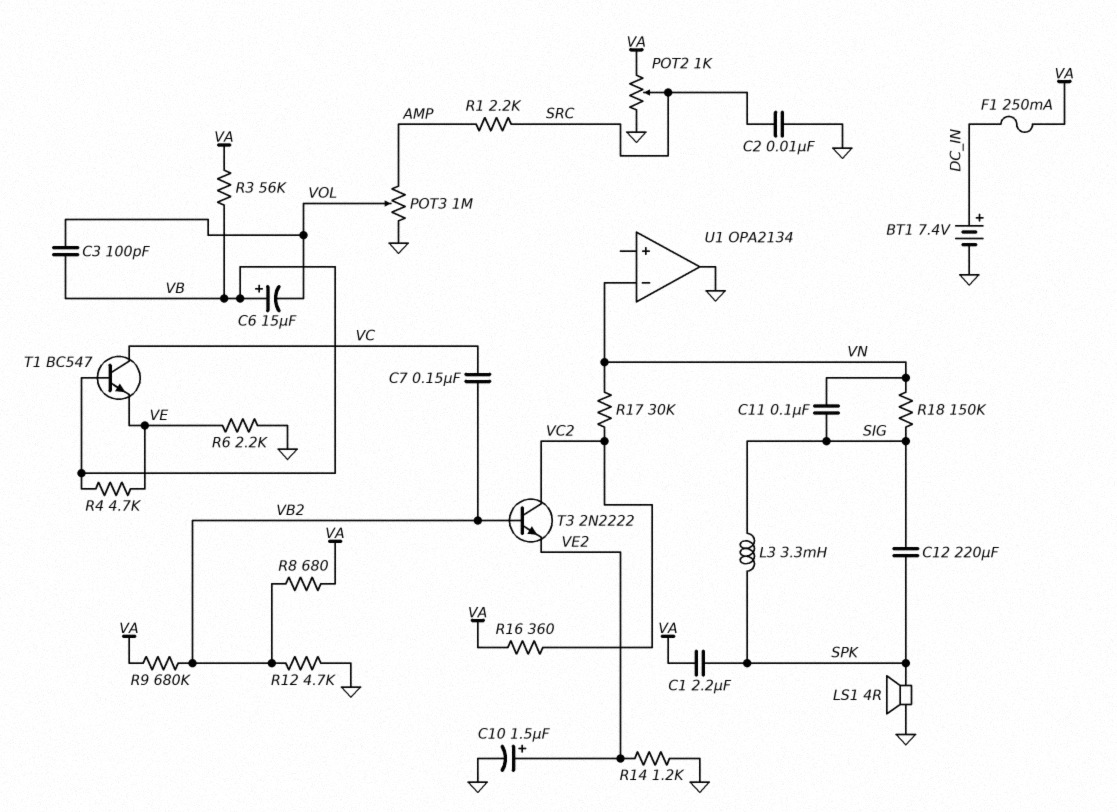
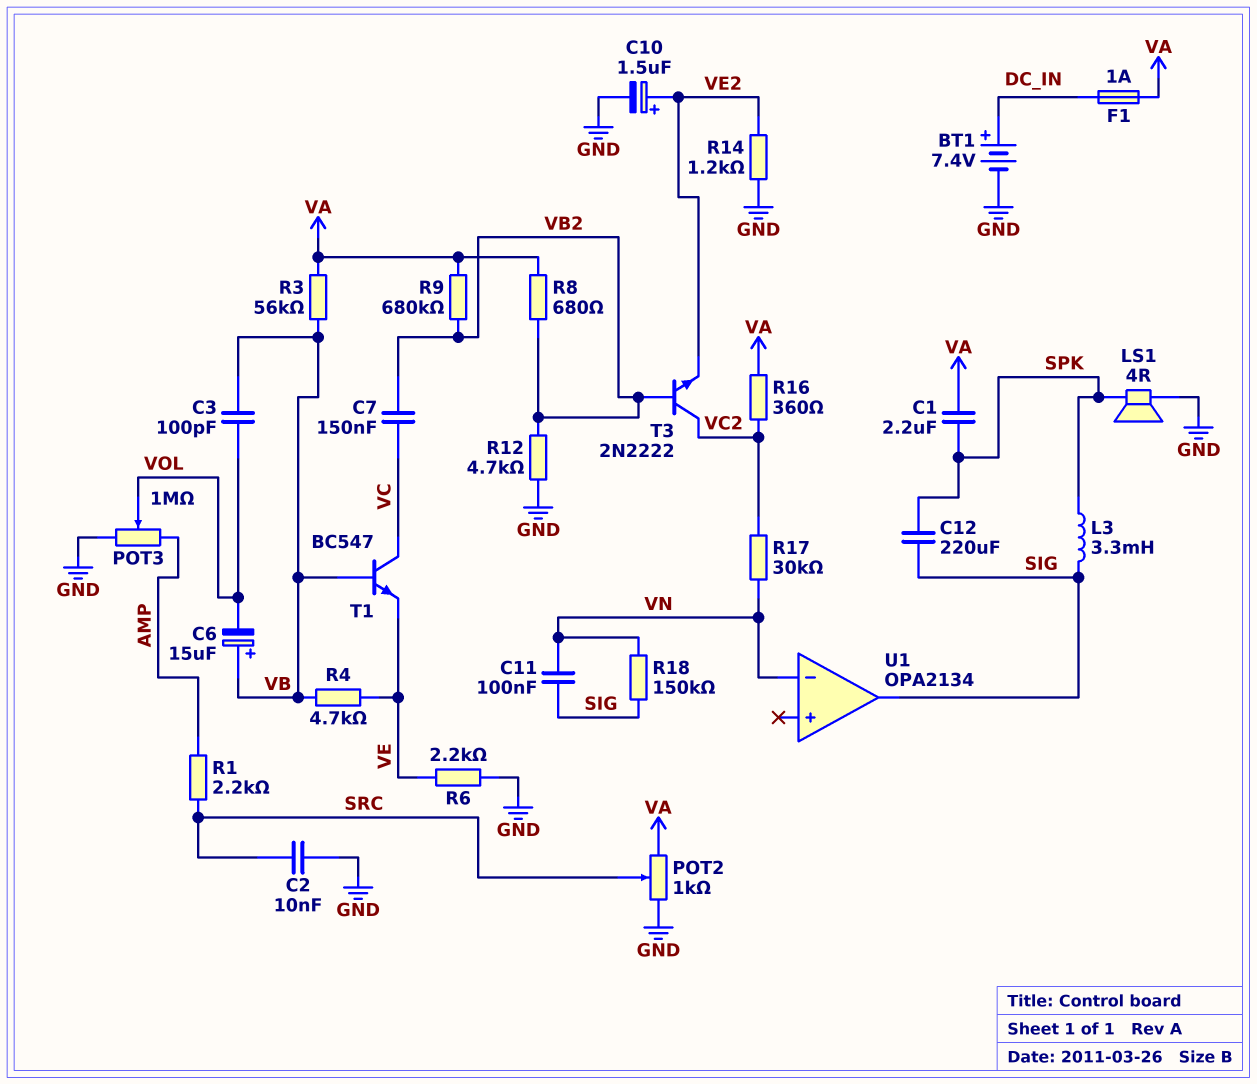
F1: 250mA (DC_IN, VA) -> 1A (DC_IN, VA)
U1 pin out: GND -> SIG

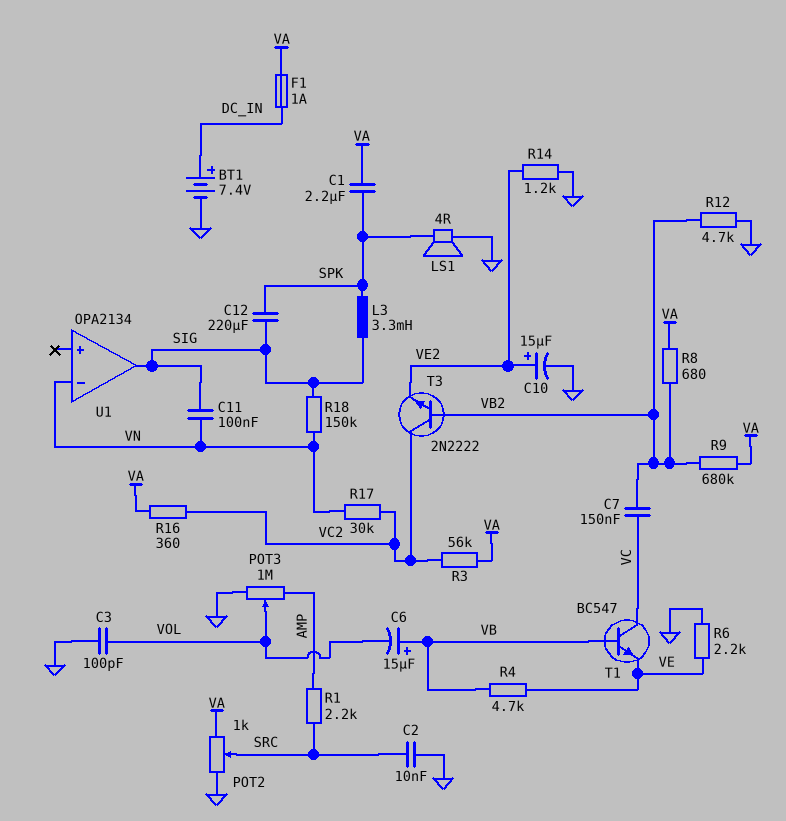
C3: 100pF (VB, VOL) -> 100pF (GND, VOL)
C10: 1.5uF (plus VE2, minus GND) -> 15uF (plus VE2, minus GND)
R3: 56k (VA, VB) -> 56k (VA, VC2)

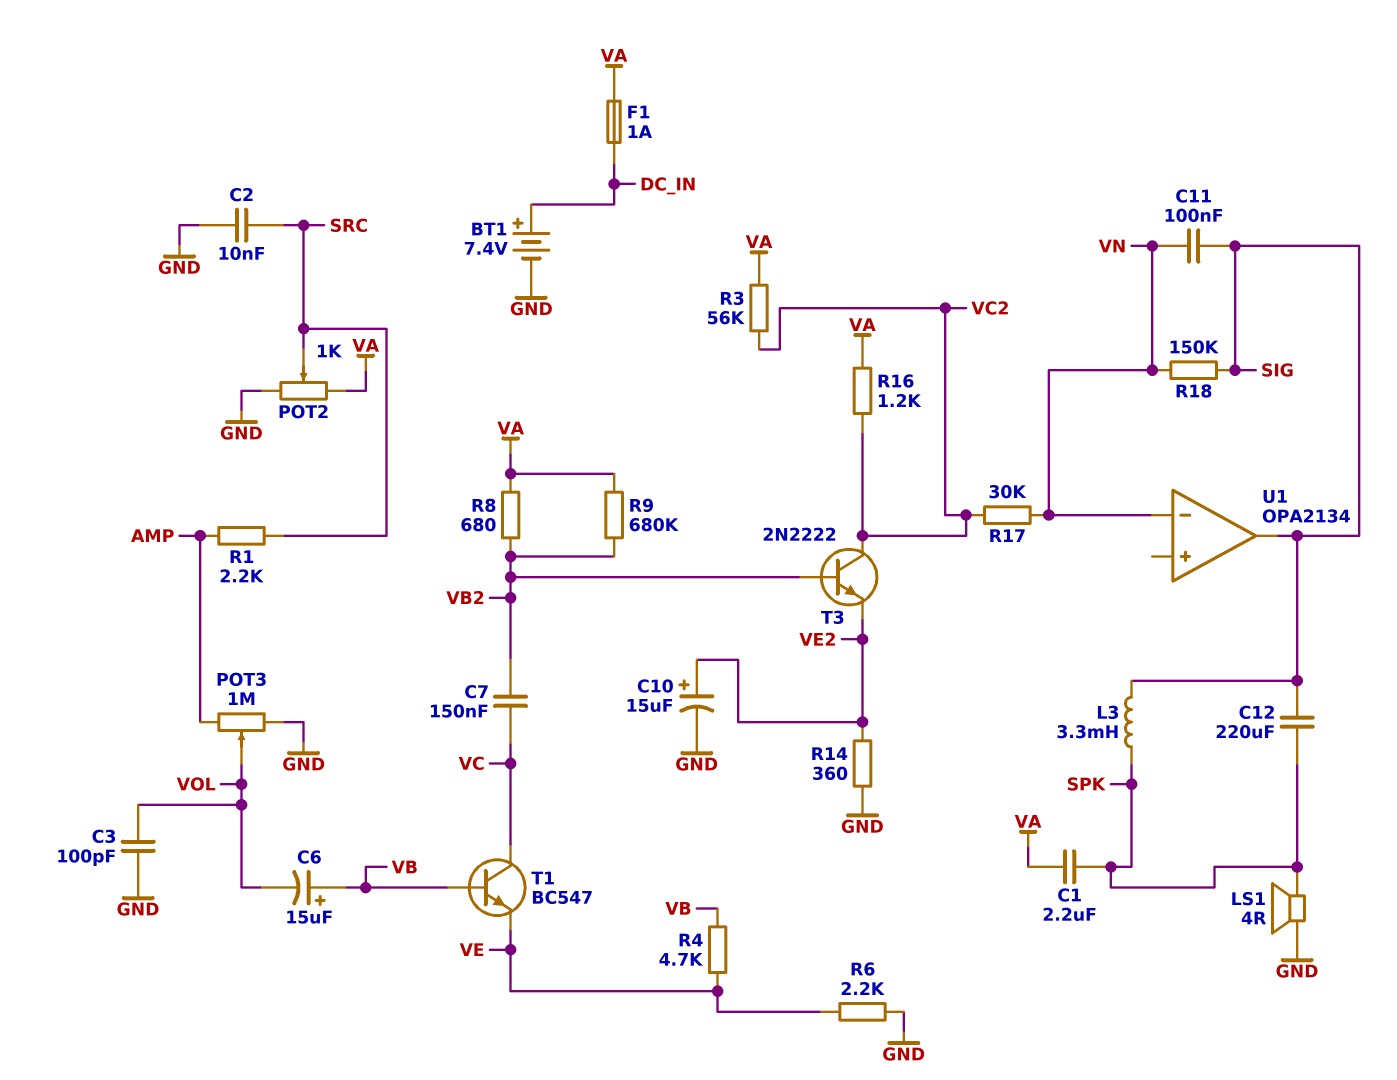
R12: 4.7k (GND, VB2) -> none
R14: 1.2k (GND, VE2) -> 360 (GND, VE2)
R16: 360 (VA, VC2) -> 1.2k (VA, VC2)

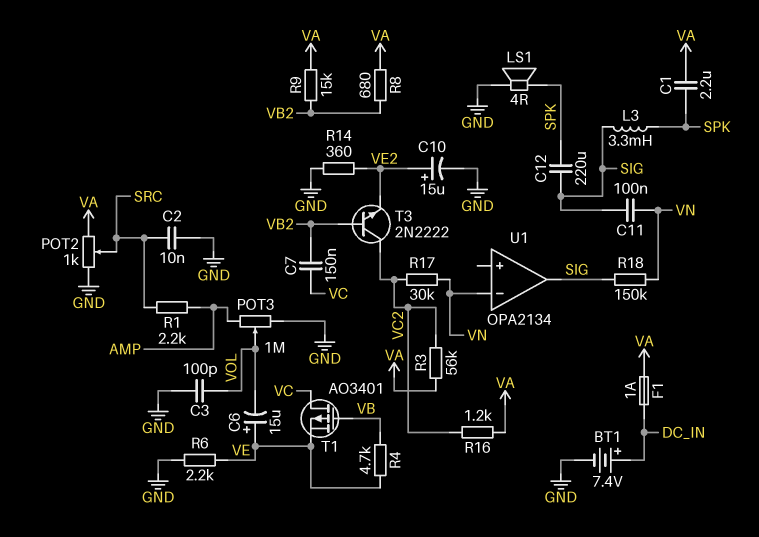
C6: 15uF (plus VB, minus VOL) -> 15uF (plus VE, minus VOL)
R9: 680k (VA, VB2) -> 15k (VA, VB2)
T1: NPN BC547 (B VB, C VC, E VE) -> PMOS AO3401 (G VB, D VC, S VE)

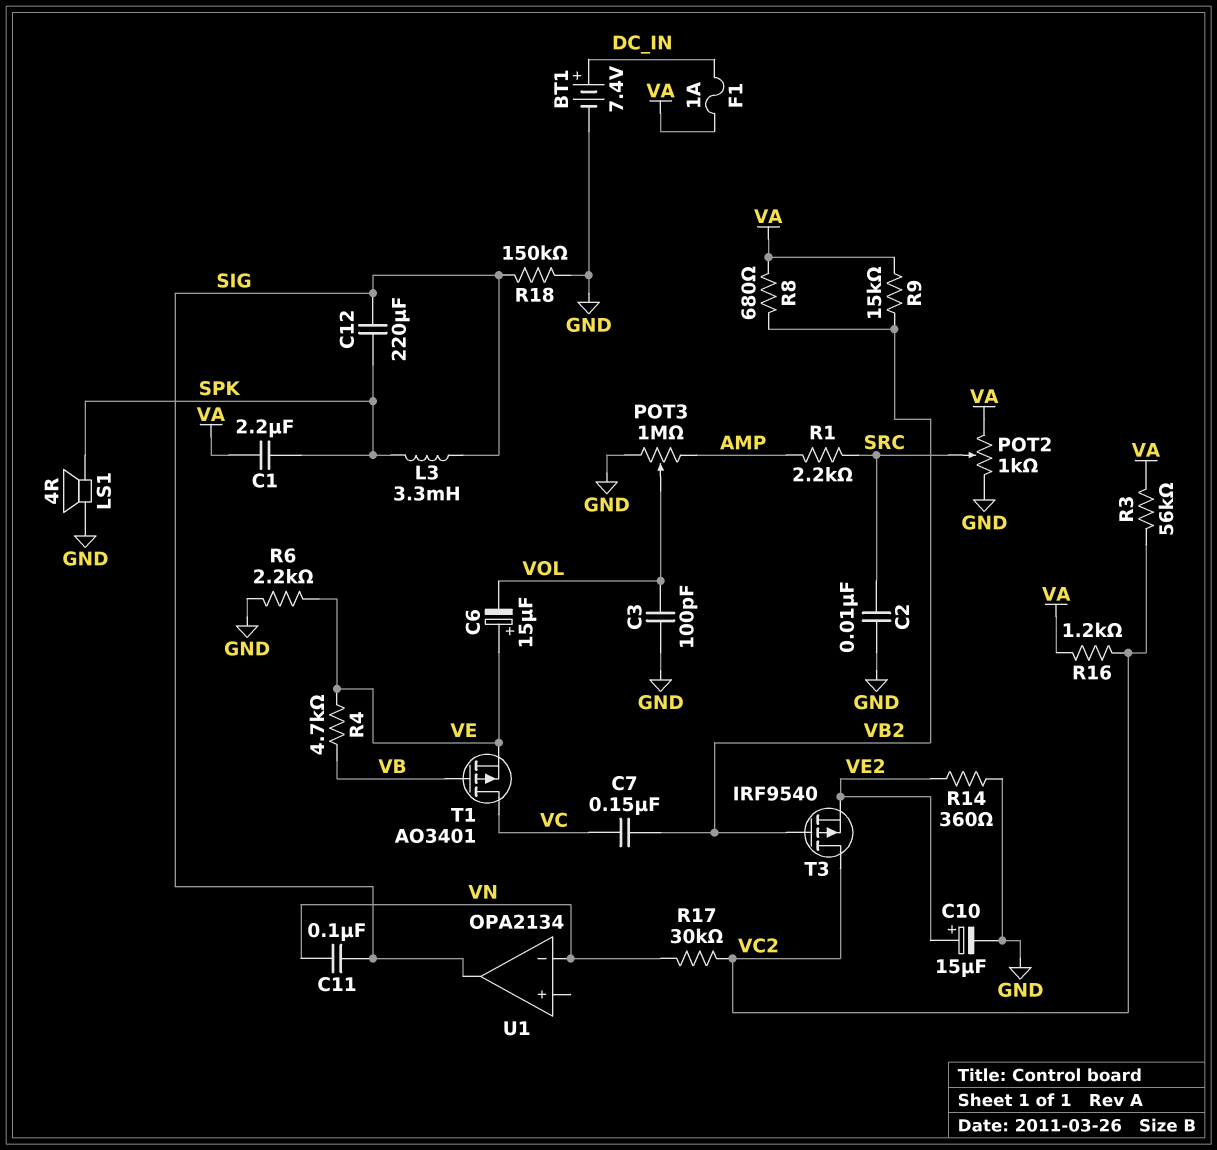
R18: 150k (SIG, VN) -> 150k (GND, SIG)
T3: NPN 2N2222 (B VB2, C VC2, E VE2) -> PMOS IRF9540 (G VB2, D VC2, S VE2)

